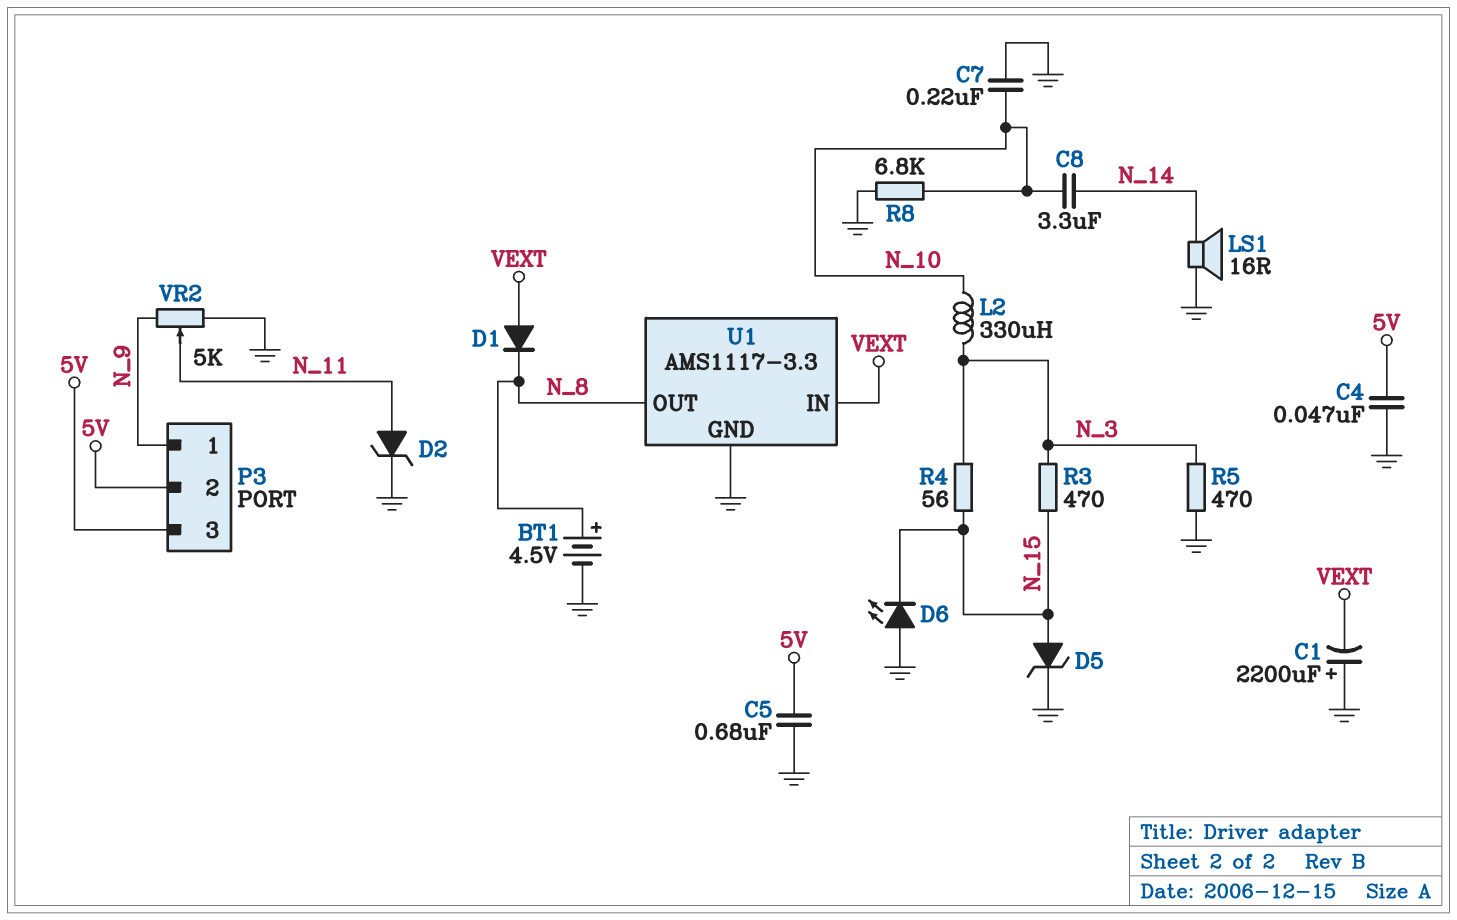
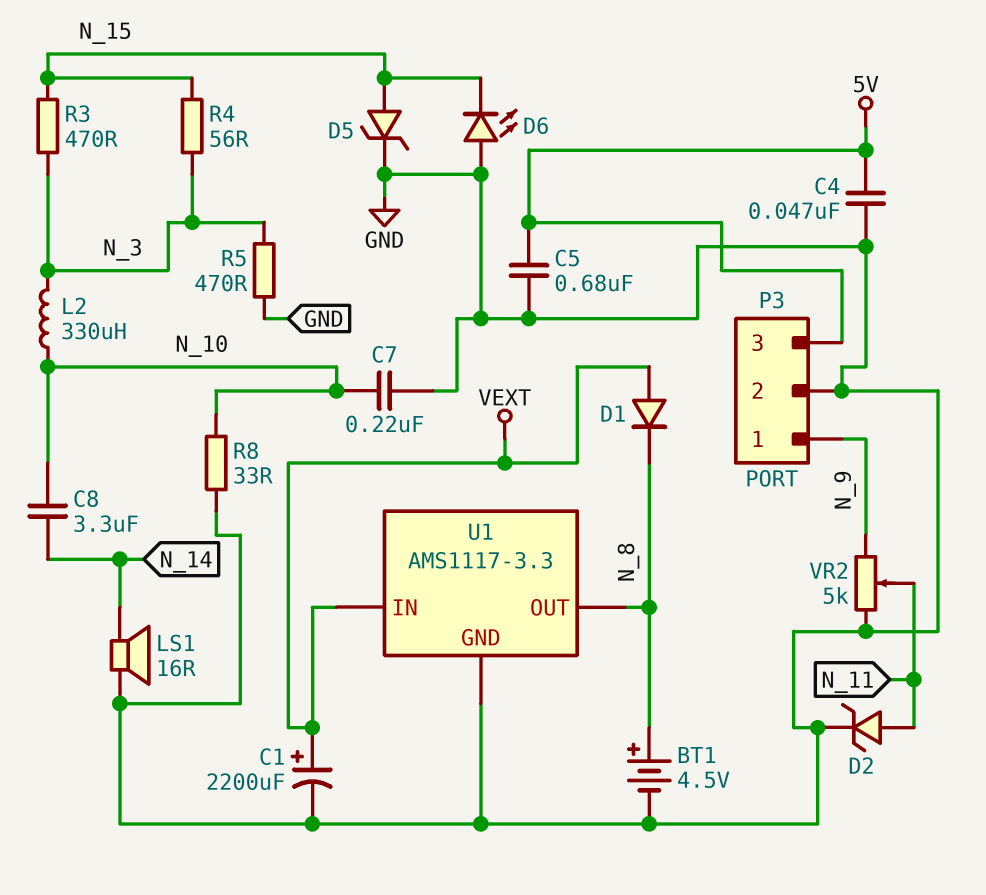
C1: 2200uF (plus GND, minus VEXT) -> 2200uF (plus VEXT, minus GND)
P3 pin 2: 5V -> GND
R8: 6.8k (GND, N_10) -> 33 (GND, N_10)

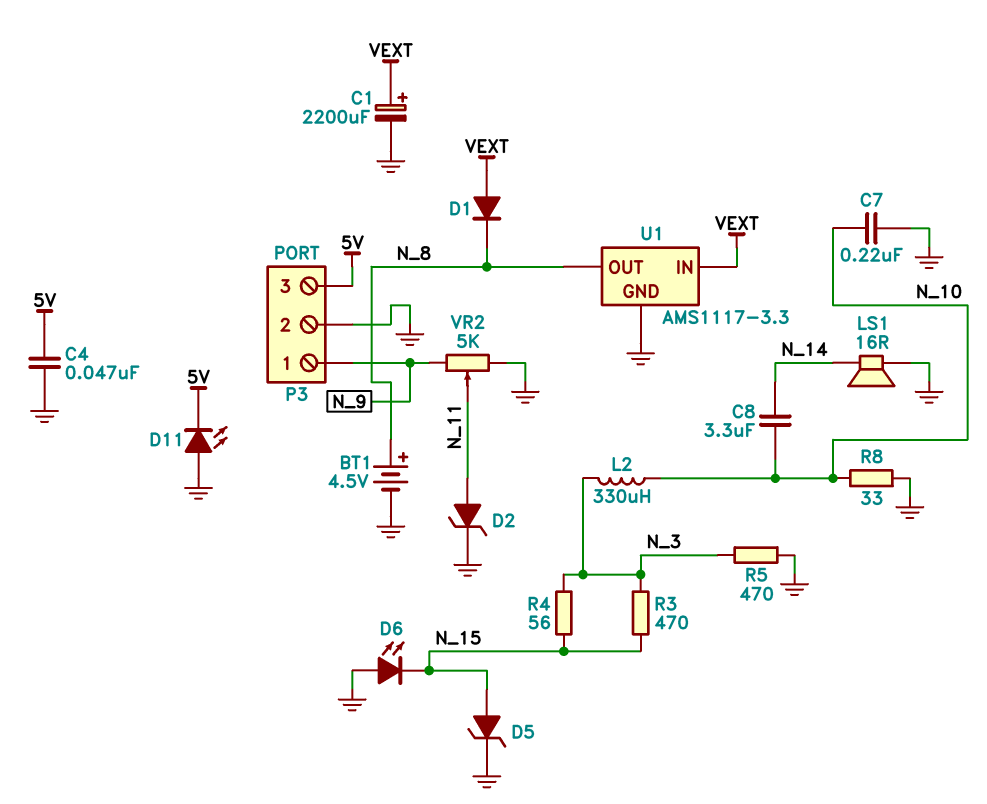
C5: 680nF (5V, GND) -> none
D11: none -> LED (A GND, K 5V)

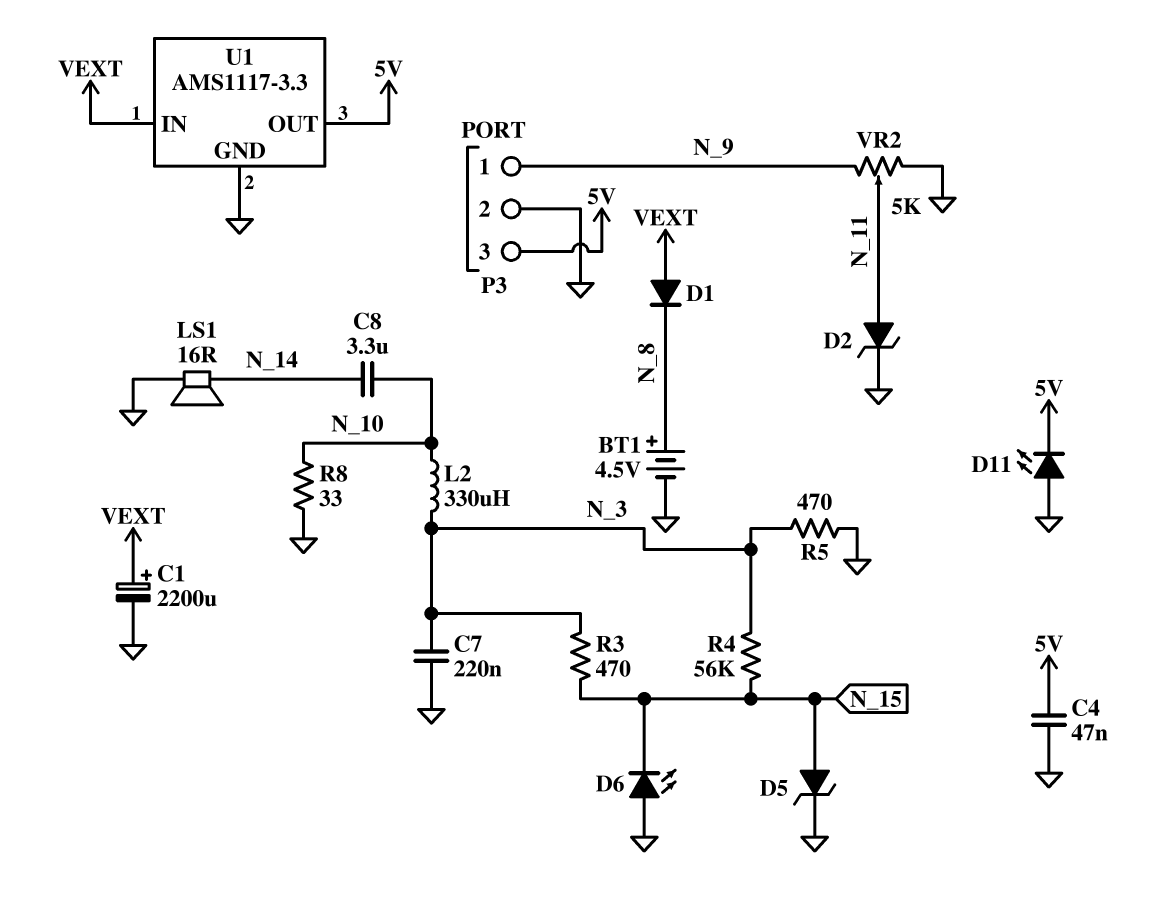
C7: 220nF (GND, N_10) -> 220nF (GND, N_3)
R4: 56 (N_3, N_15) -> 56k (N_3, N_15)
U1 pin OUT: N_8 -> 5V

